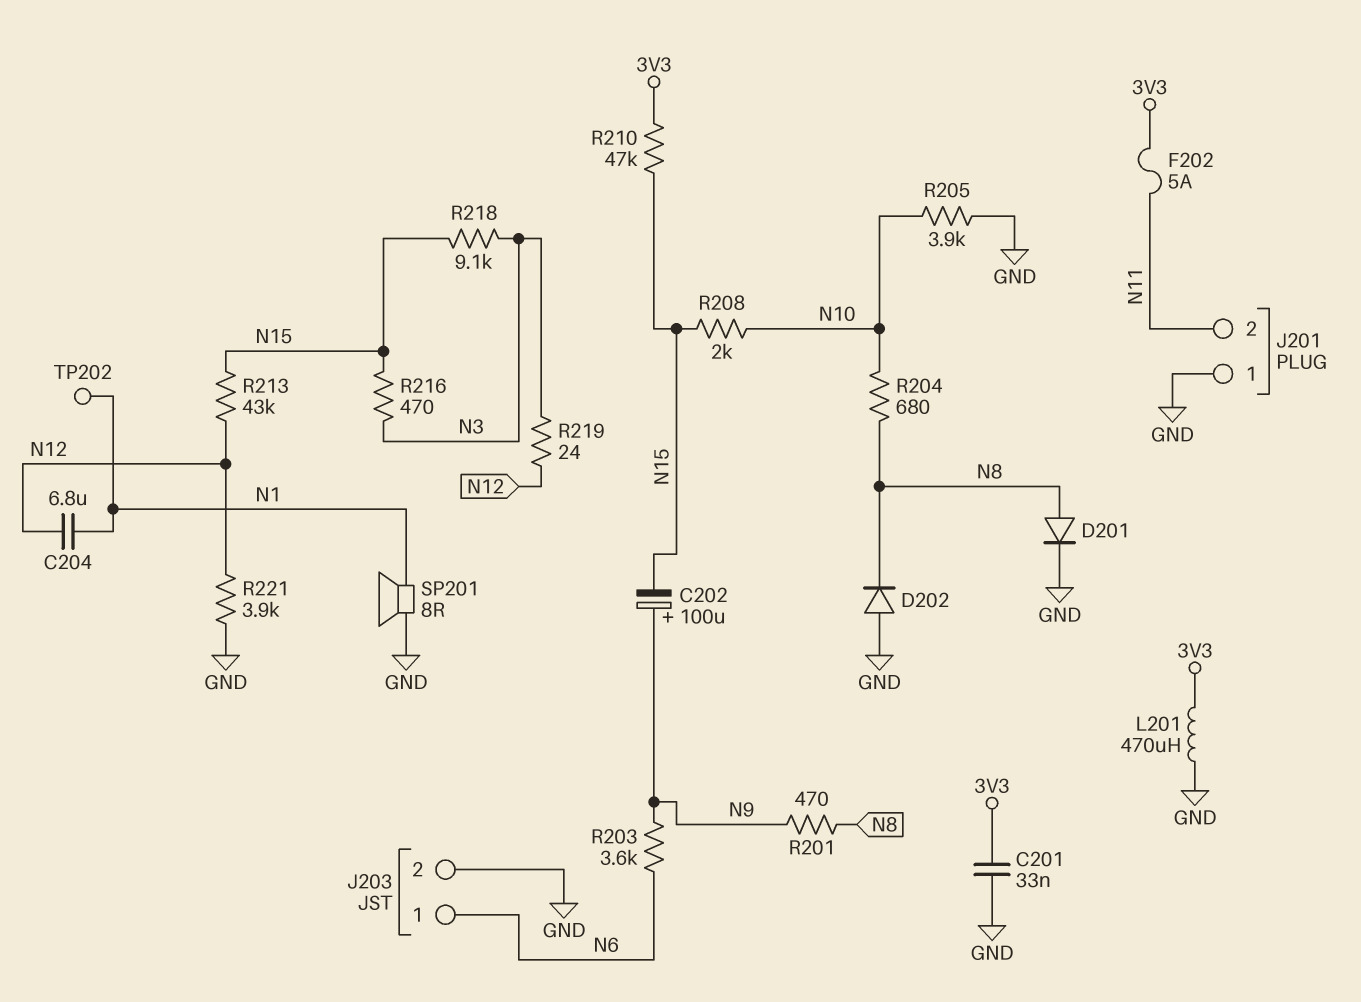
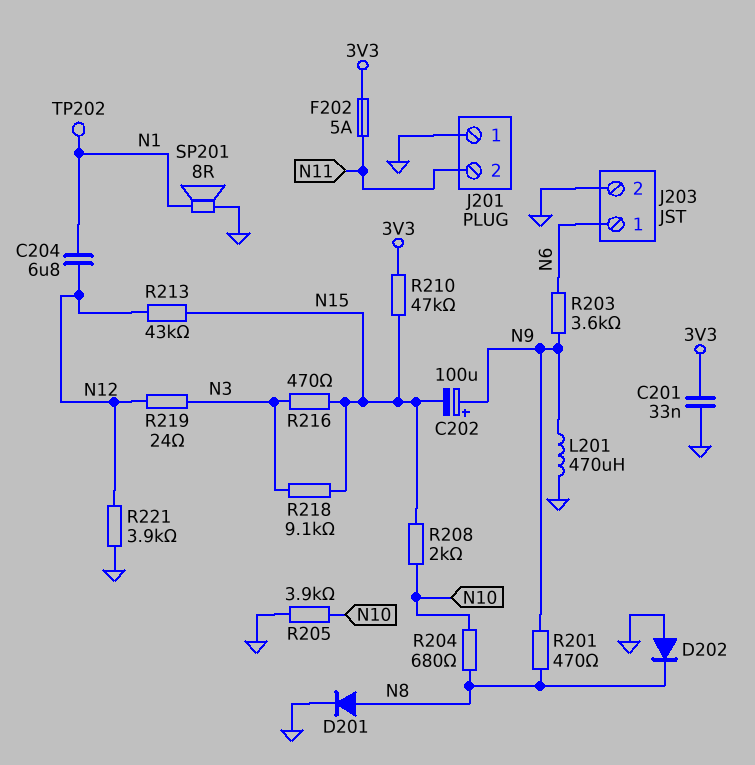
L201: 470uH (3V3, GND) -> 470uH (GND, N9)

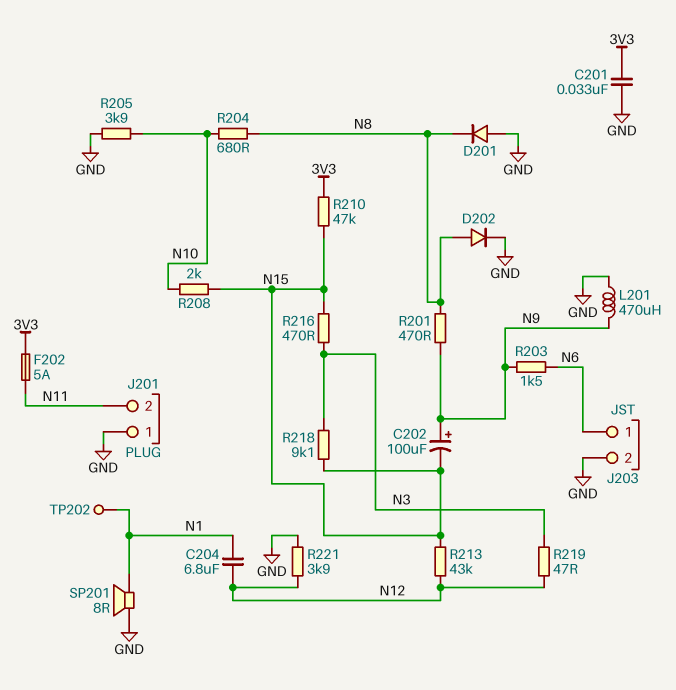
D201: diode (A N8, K GND) -> diode (A GND, K N8)
D202: diode (A GND, K N8) -> diode (A N8, K GND)
R203: 3.6k (N6, N9) -> 1.5k (N6, N9)
R219: 24 (N3, N12) -> 47 (N3, N12)

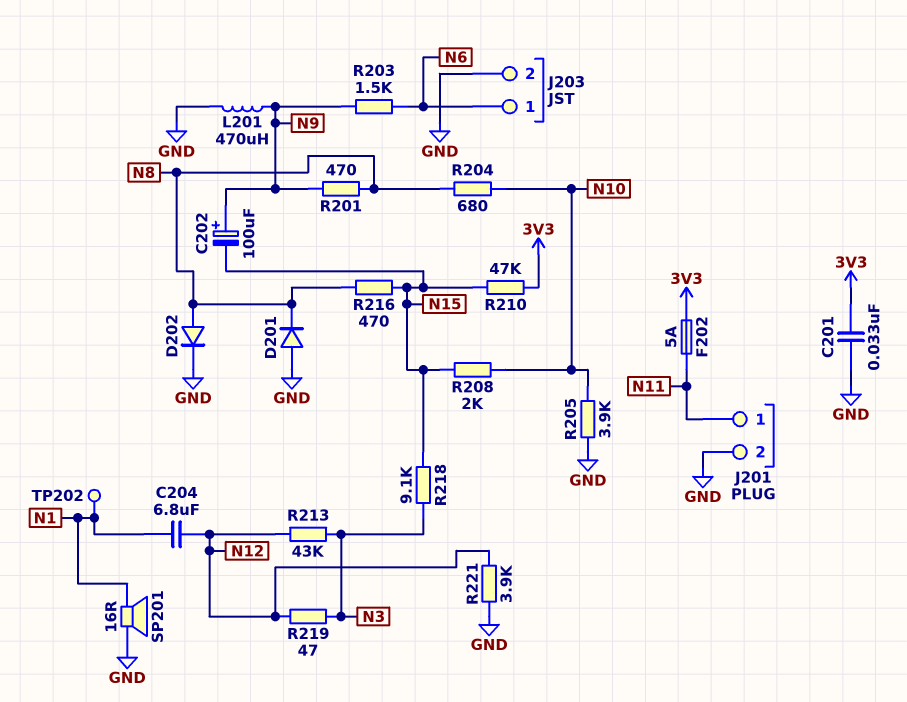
J201 pin 1: GND -> N11
J201 pin 2: N11 -> GND
R213: 43k (N12, N15) -> 43k (N3, N12)
R216: 470 (N3, N15) -> 470 (N8, N15)
SP201: speaker 8R (GND, N1) -> speaker 16R (GND, N1)

